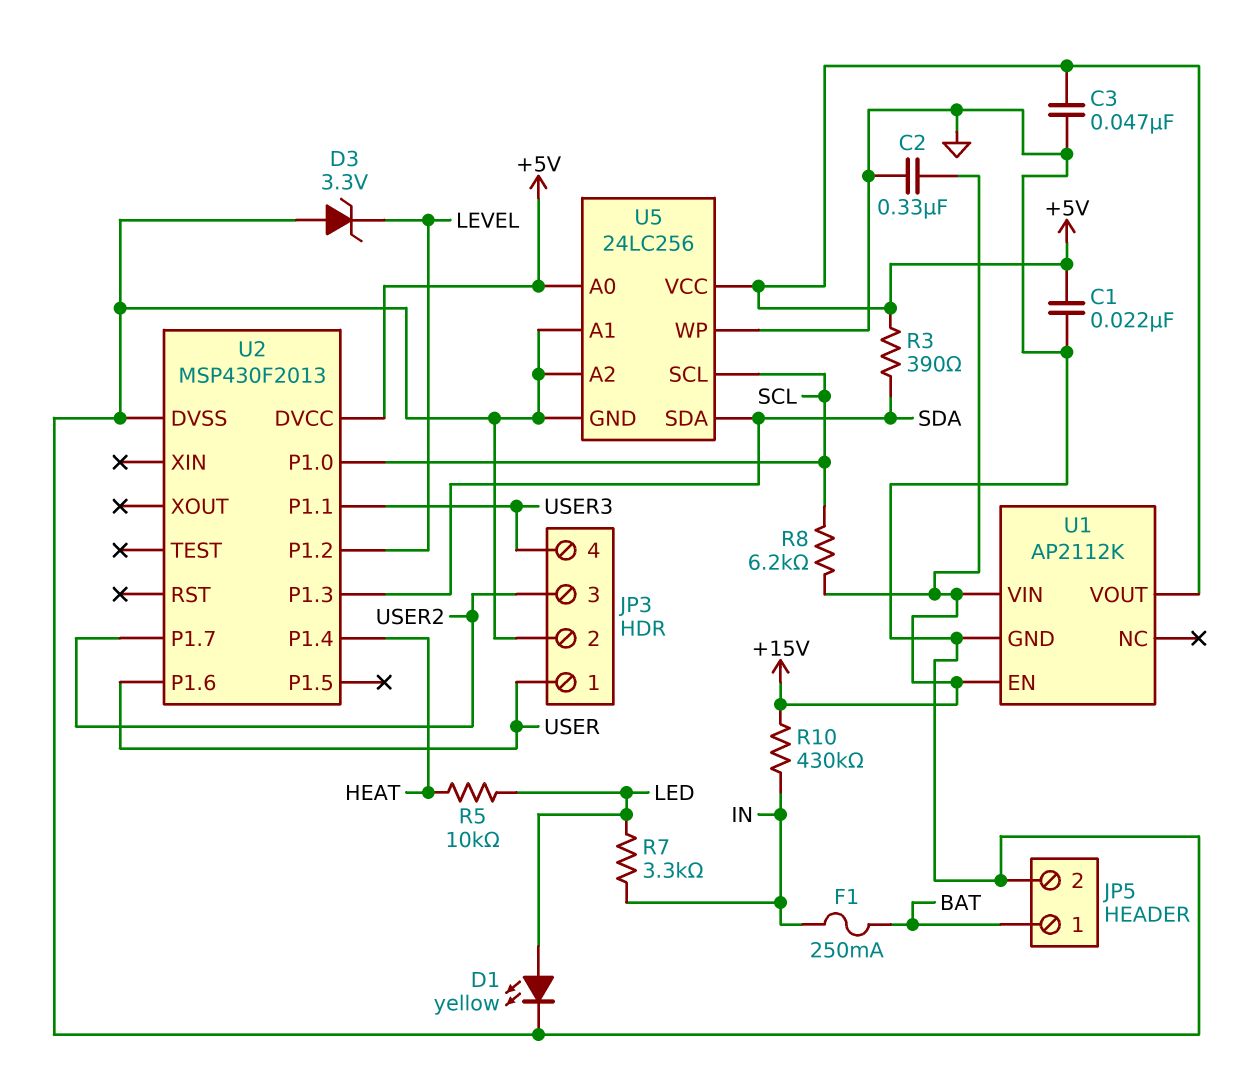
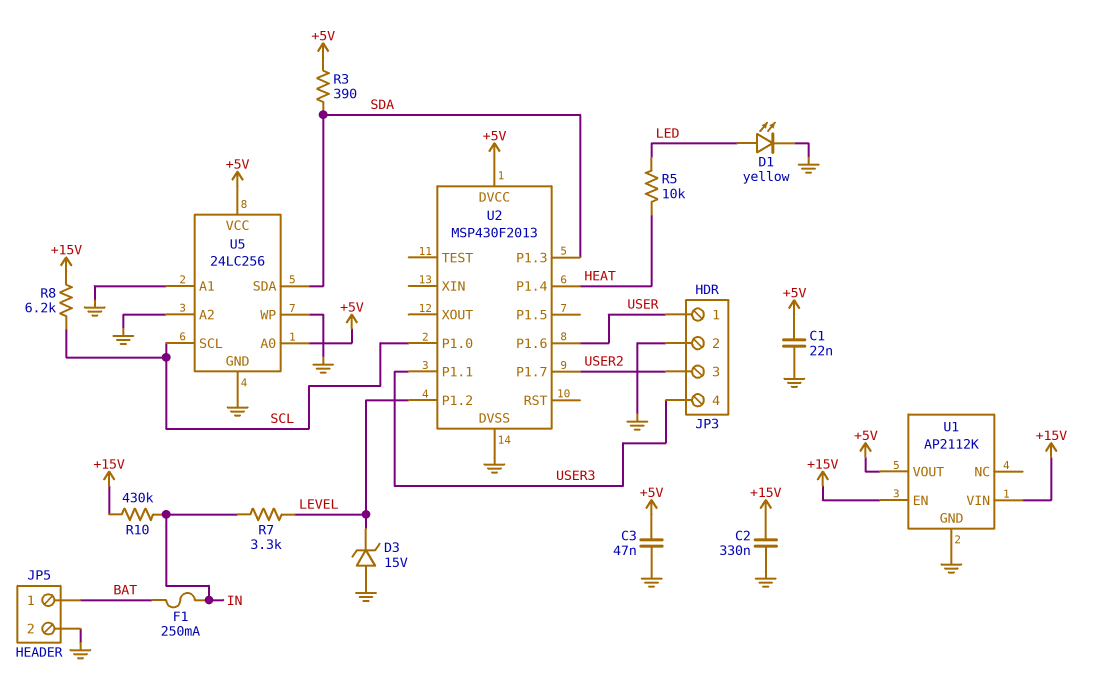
D3: zener 3.3V (A GND, K LEVEL) -> zener 15V (A GND, K LEVEL)
R7: 3.3k (IN, LED) -> 3.3k (IN, LEVEL)

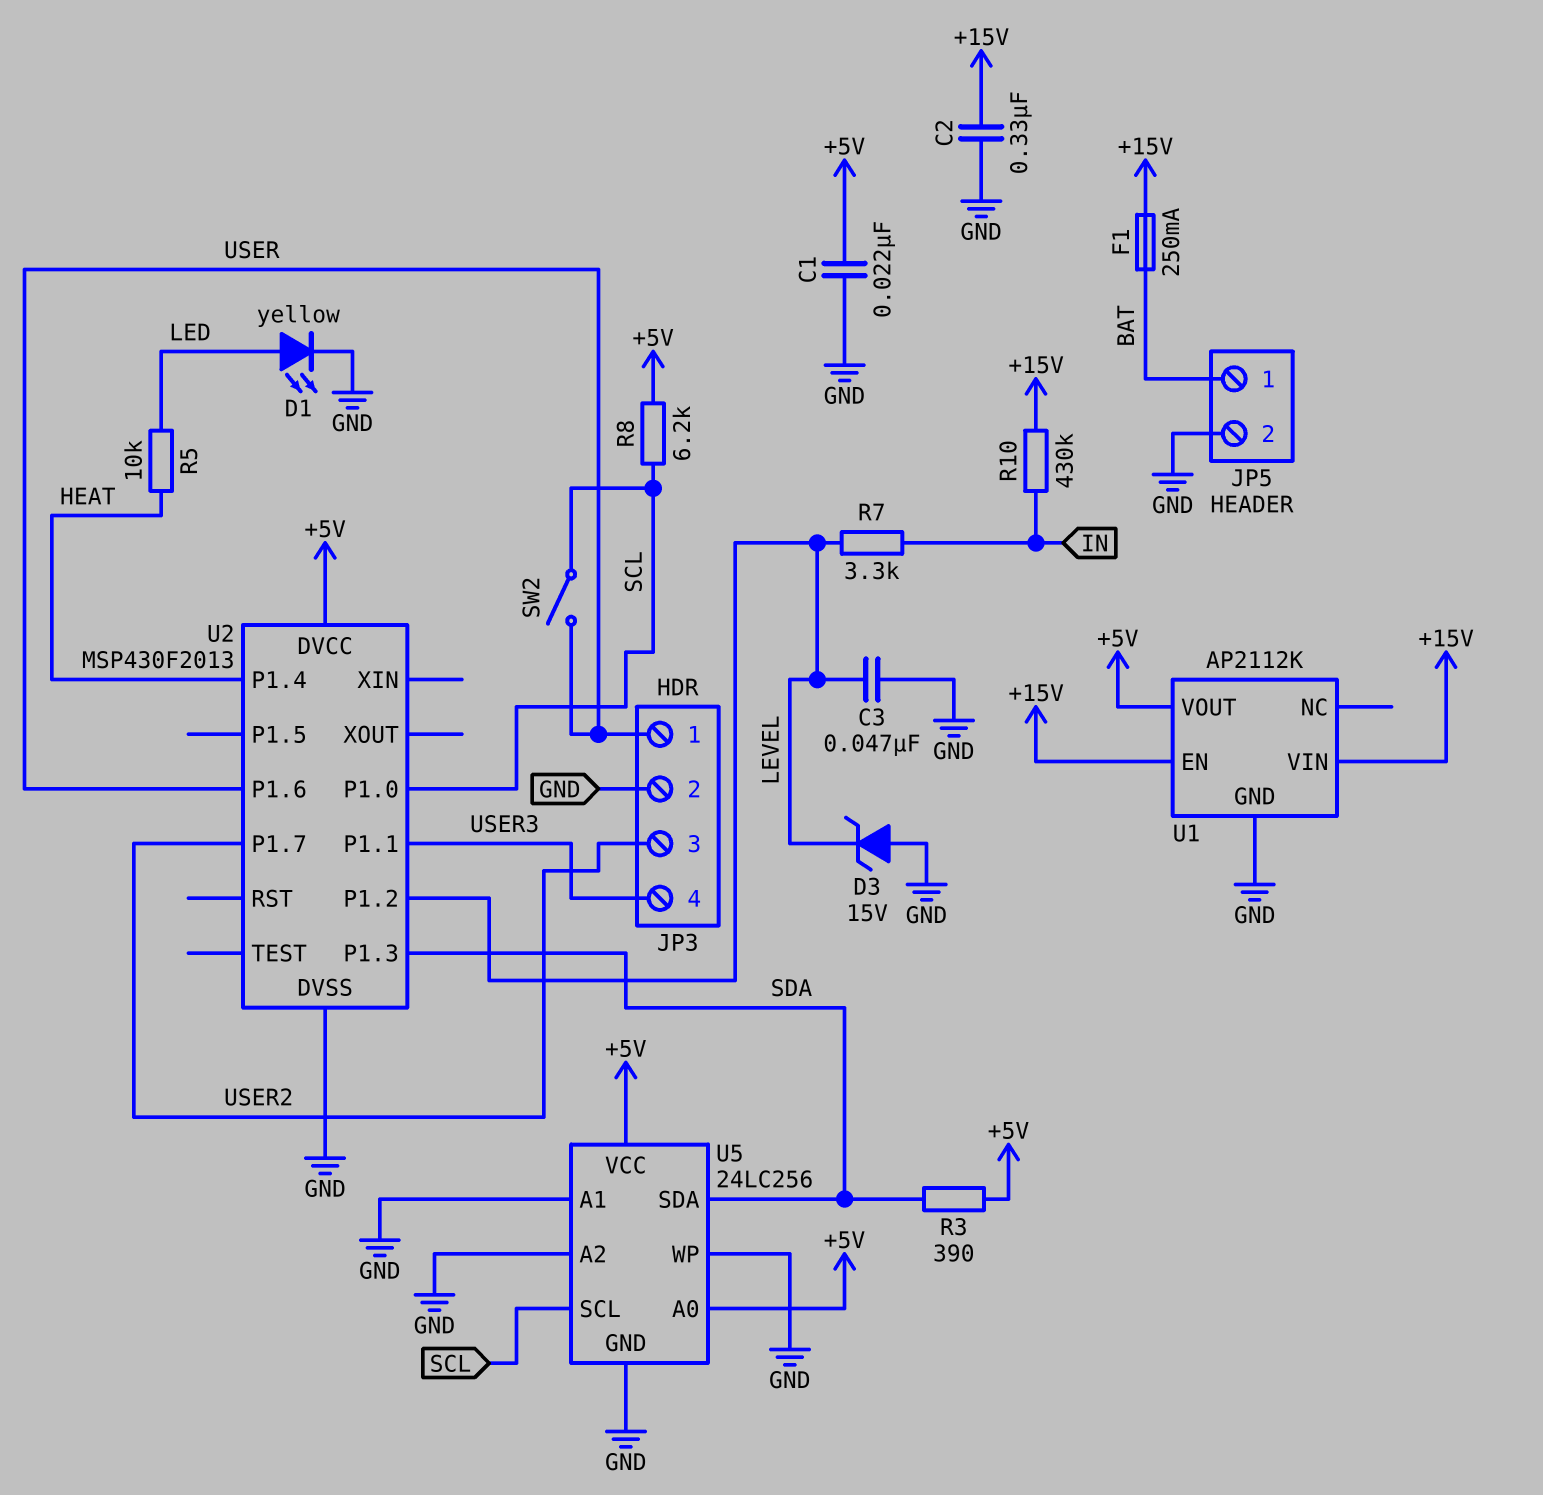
C3: 47nF (+5V, GND) -> 47nF (GND, LEVEL)
F1: 250mA (BAT, IN) -> 250mA (+15V, BAT)
R8: 6.2k (+15V, SCL) -> 6.2k (+5V, SCL)
SW2: none -> switch (SCL, USER)

